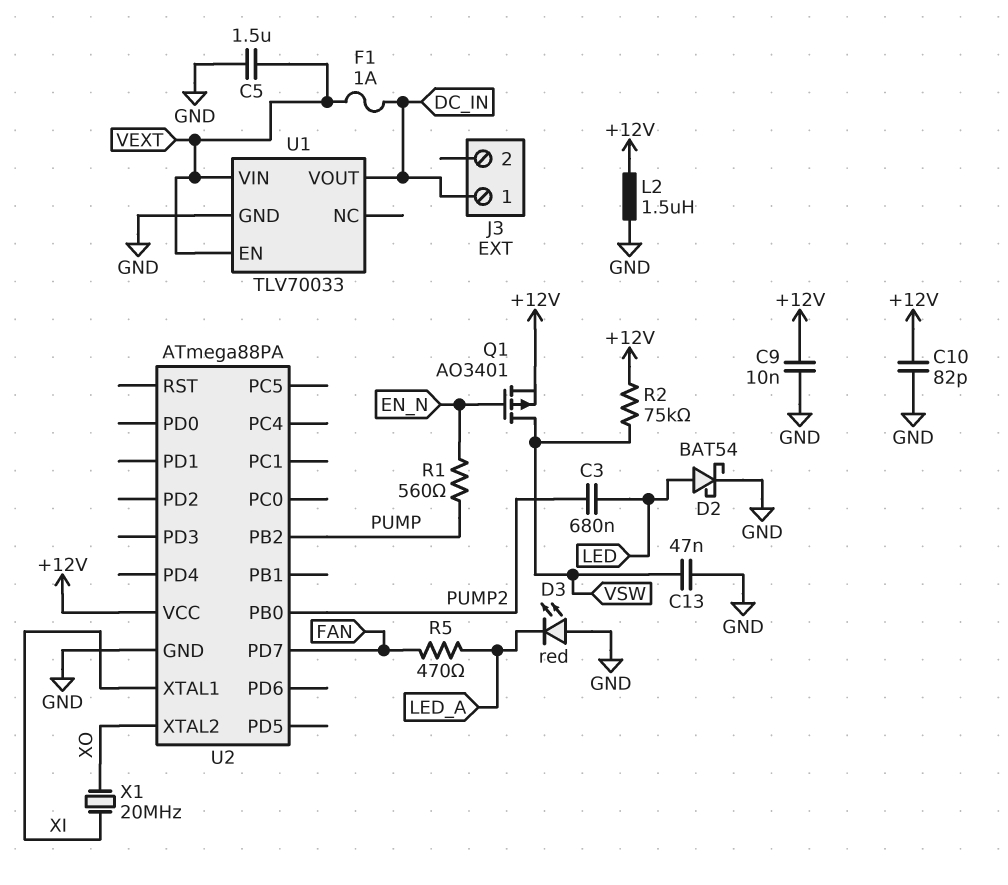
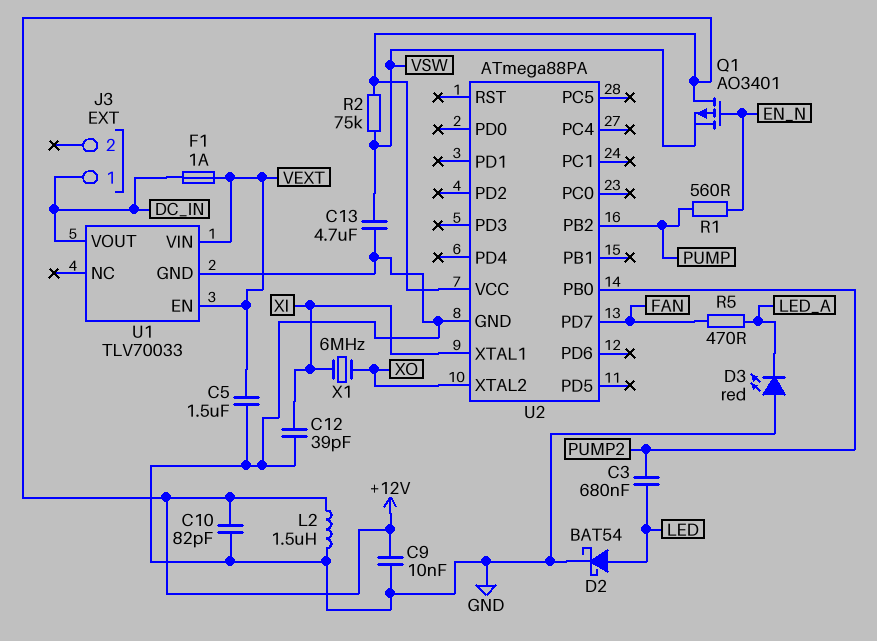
C12: none -> 39pF (GND, XI)
C13: 47nF (GND, VSW) -> 4.7uF (GND, VSW)
Q1: PMOS AO3401 (G EN_N, D VSW, S +12V) -> PMOS AO3401 (G EN_N, D +12V, S VSW)
X1: 20MHz (XI, XO) -> 6MHz (XI, XO)

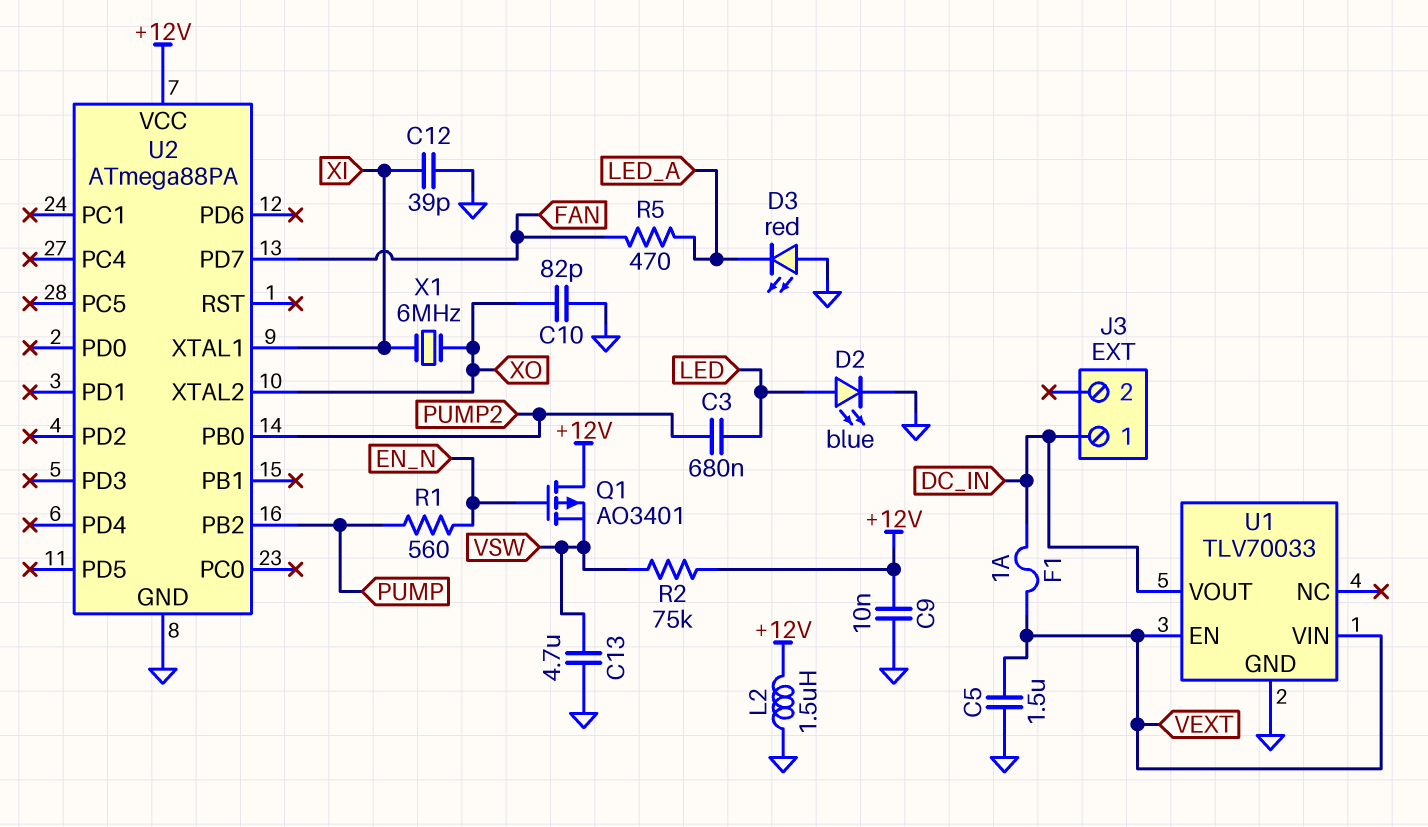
C10: 82pF (+12V, GND) -> 82pF (GND, XO)
D2: schottky BAT54 (A LED, K GND) -> LED blue (A LED, K GND)

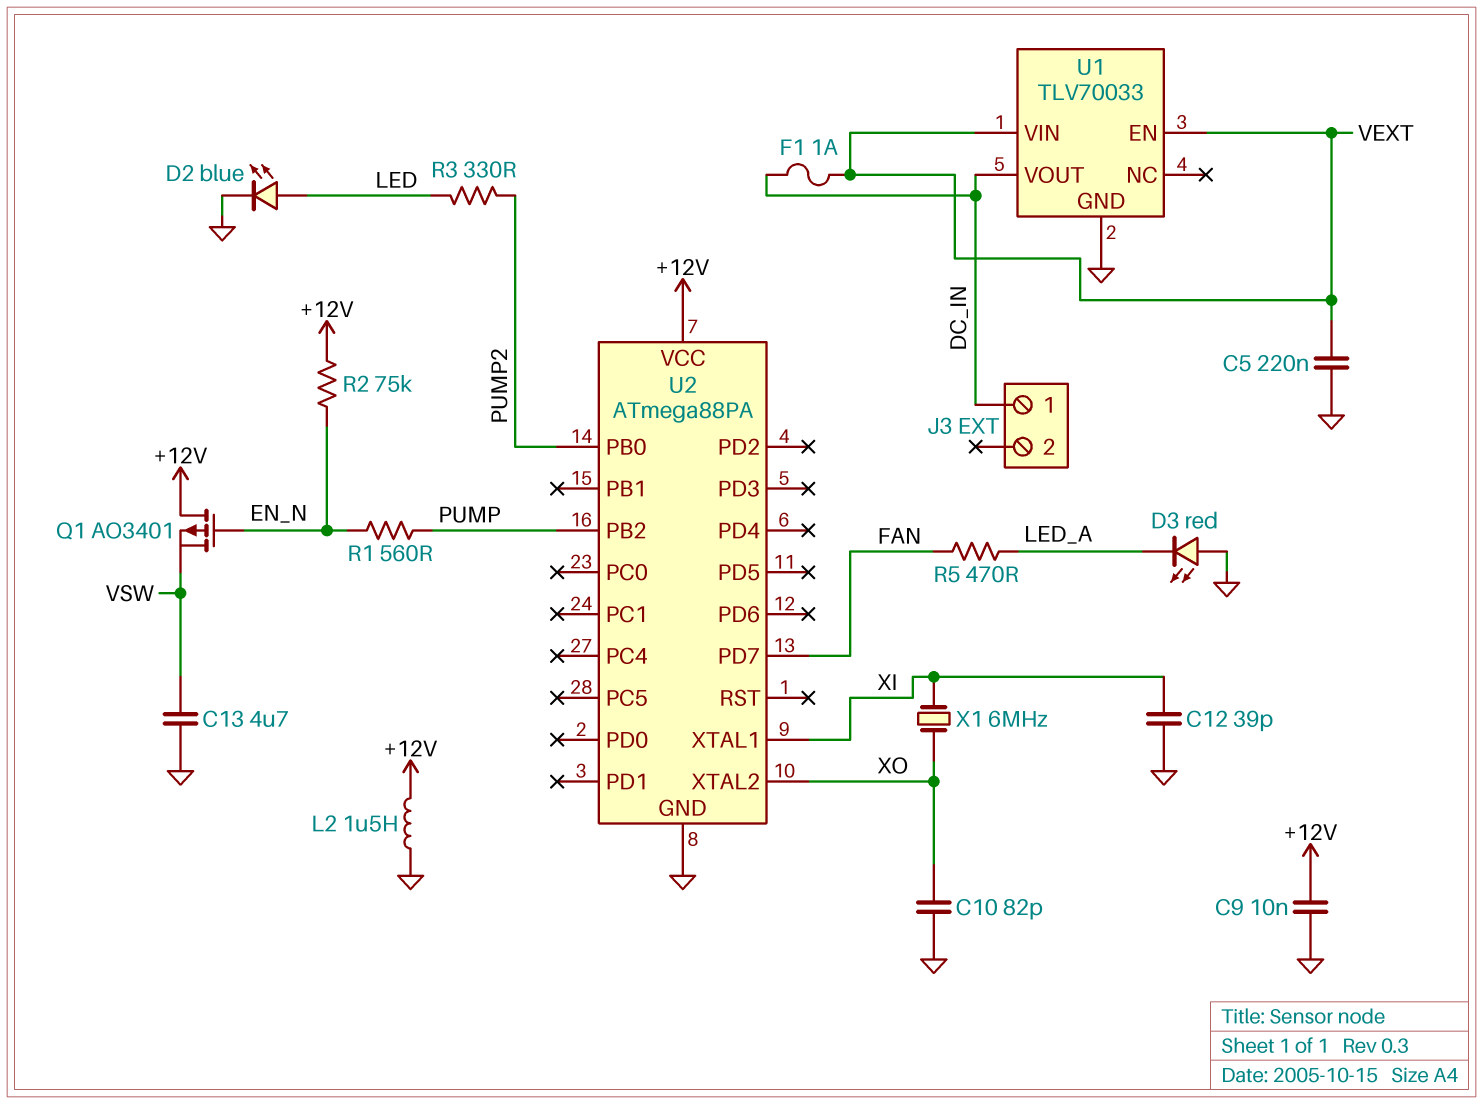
C3: 680nF (LED, PUMP2) -> none
C5: 1.5uF (GND, VEXT) -> 220nF (GND, VEXT)
R2: 75k (+12V, VSW) -> 75k (+12V, EN_N)
R3: none -> 330 (LED, PUMP2)

